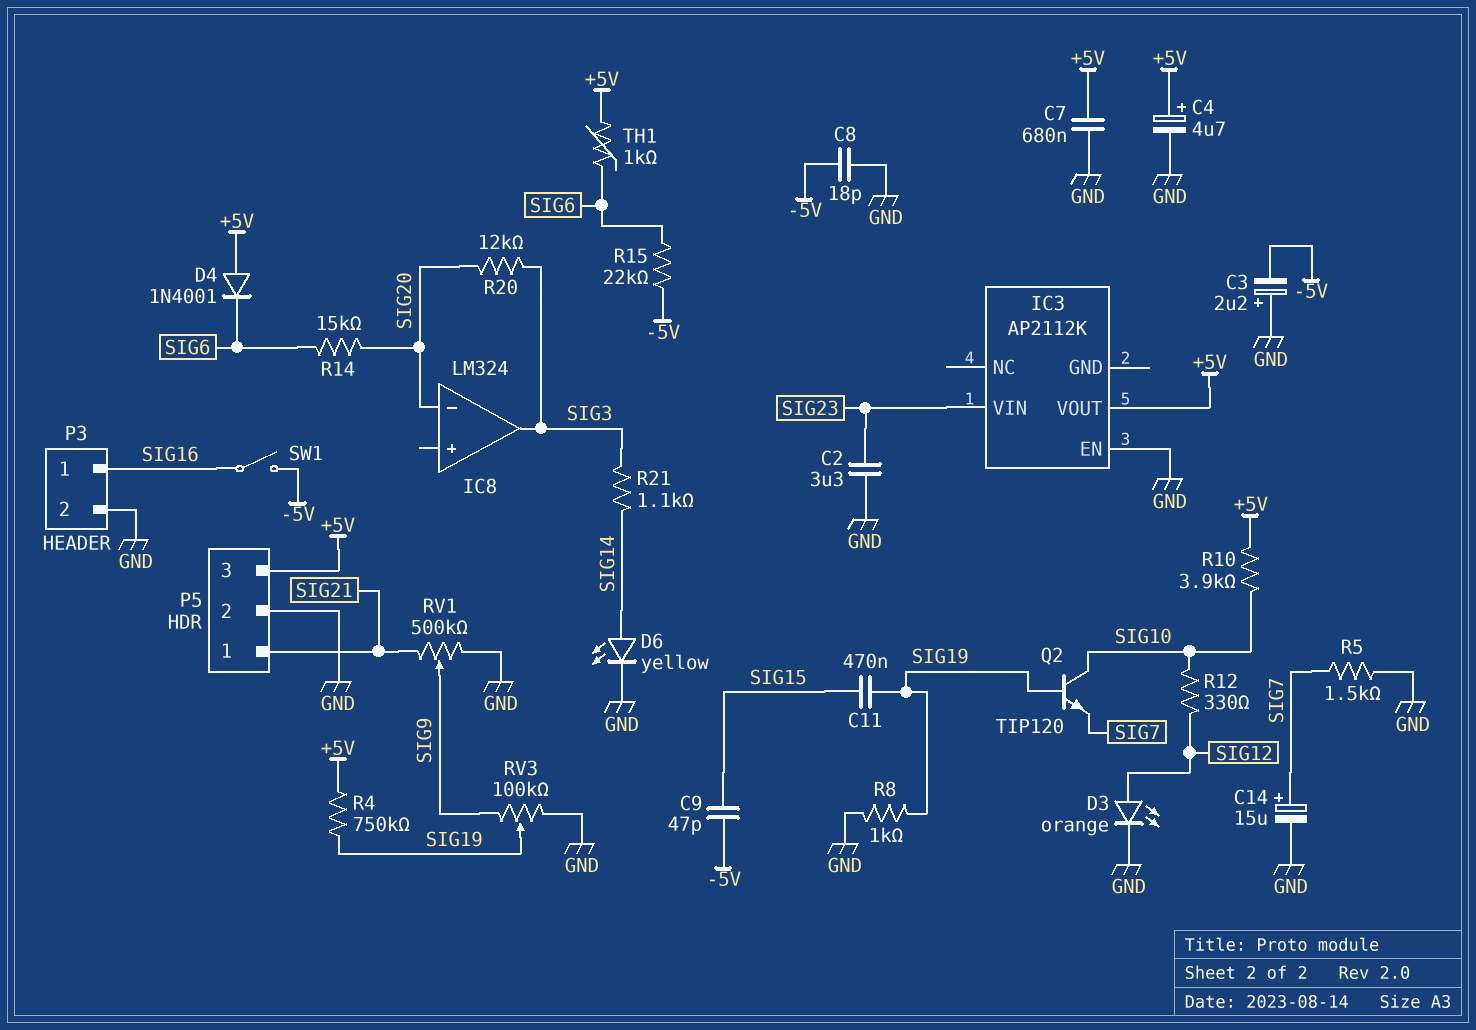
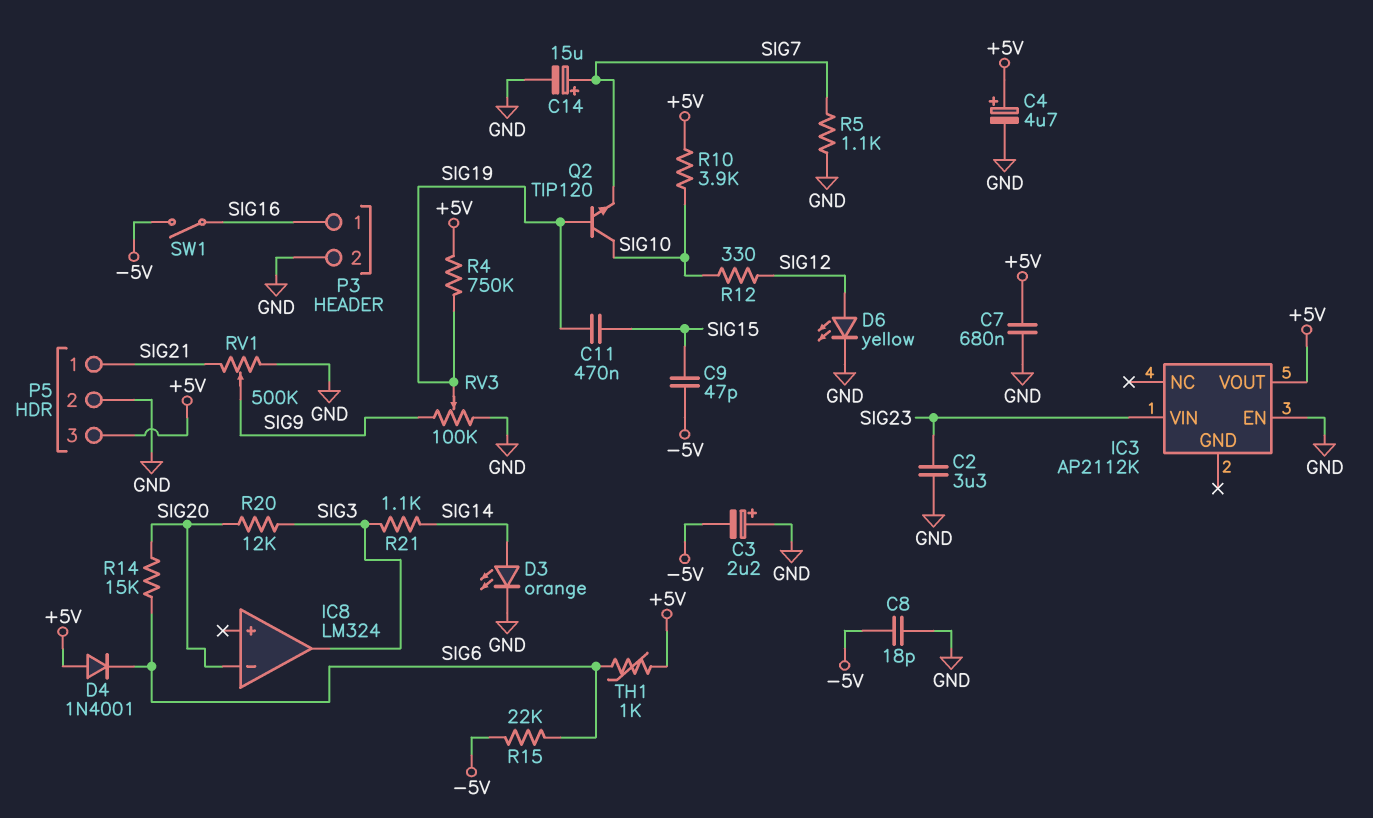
D3: LED orange (A SIG12, K GND) -> LED orange (A SIG14, K GND)
D6: LED yellow (A SIG14, K GND) -> LED yellow (A SIG12, K GND)
R5: 1.5k (GND, SIG7) -> 1.1k (GND, SIG7)
R8: 1k (GND, SIG19) -> none

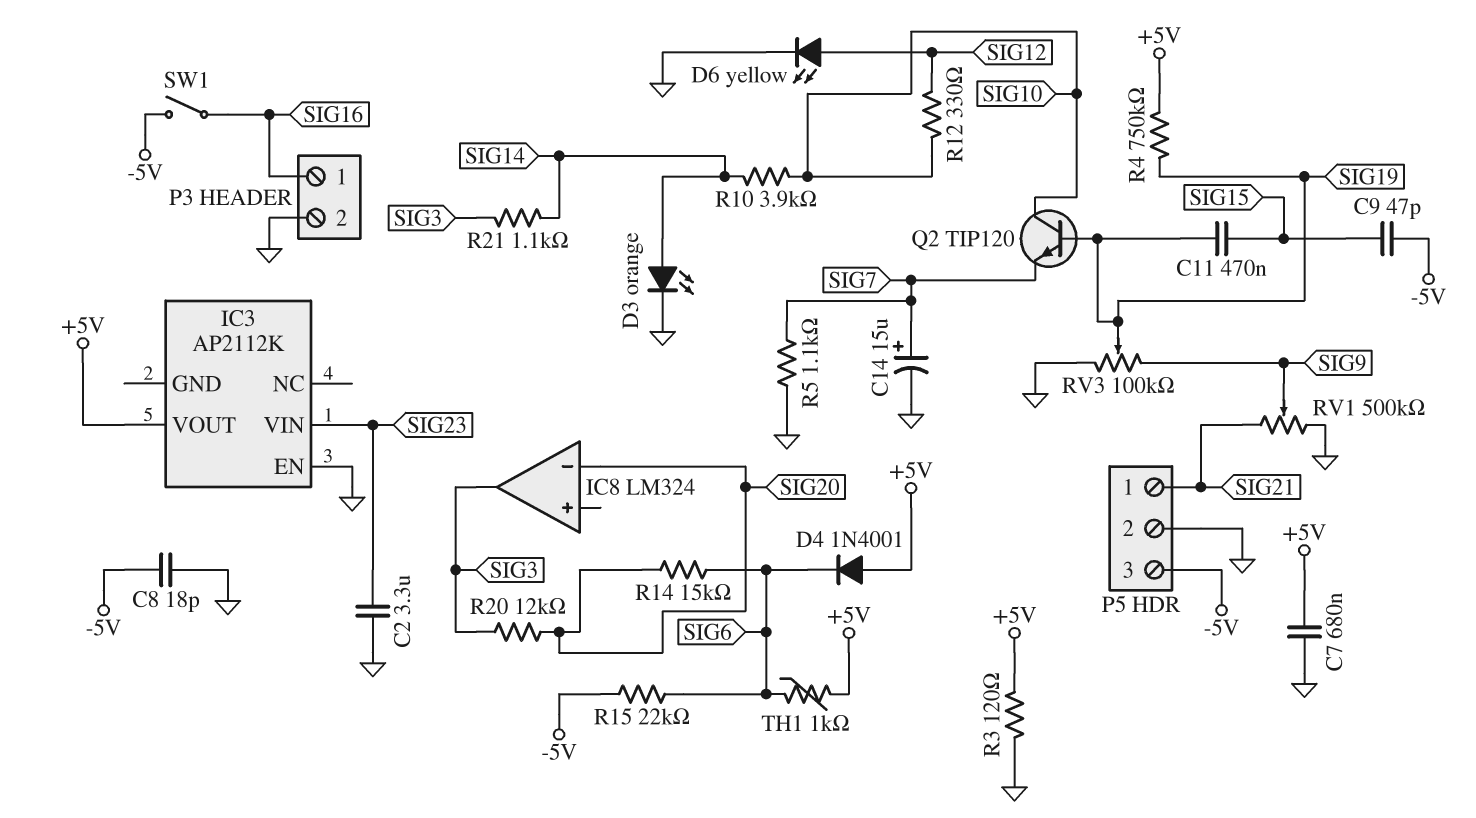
C3: 2.2uF (plus GND, minus -5V) -> none
C4: 4.7uF (plus +5V, minus GND) -> none
P5 pin 3: +5V -> -5V
R3: none -> 120 (+5V, GND)
R10: 3.9k (+5V, SIG10) -> 3.9k (SIG10, SIG14)

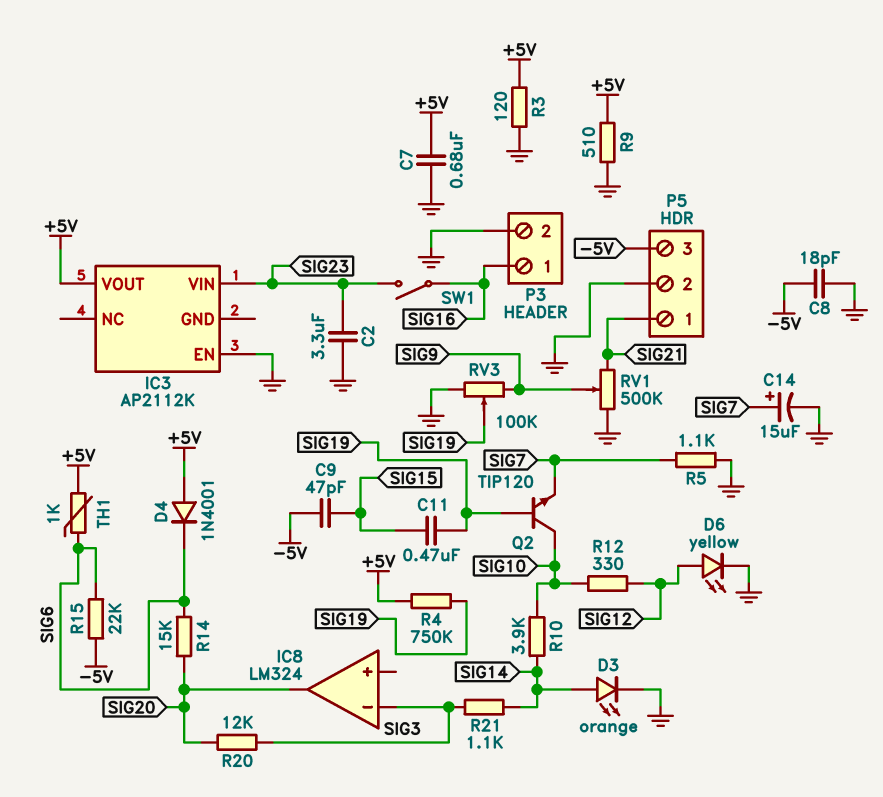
IC8 pin in-: SIG20 -> SIG3
IC8 pin out: SIG3 -> SIG20
R9: none -> 510 (+5V, GND)
SW1: switch (-5V, SIG16) -> switch (SIG16, SIG23)

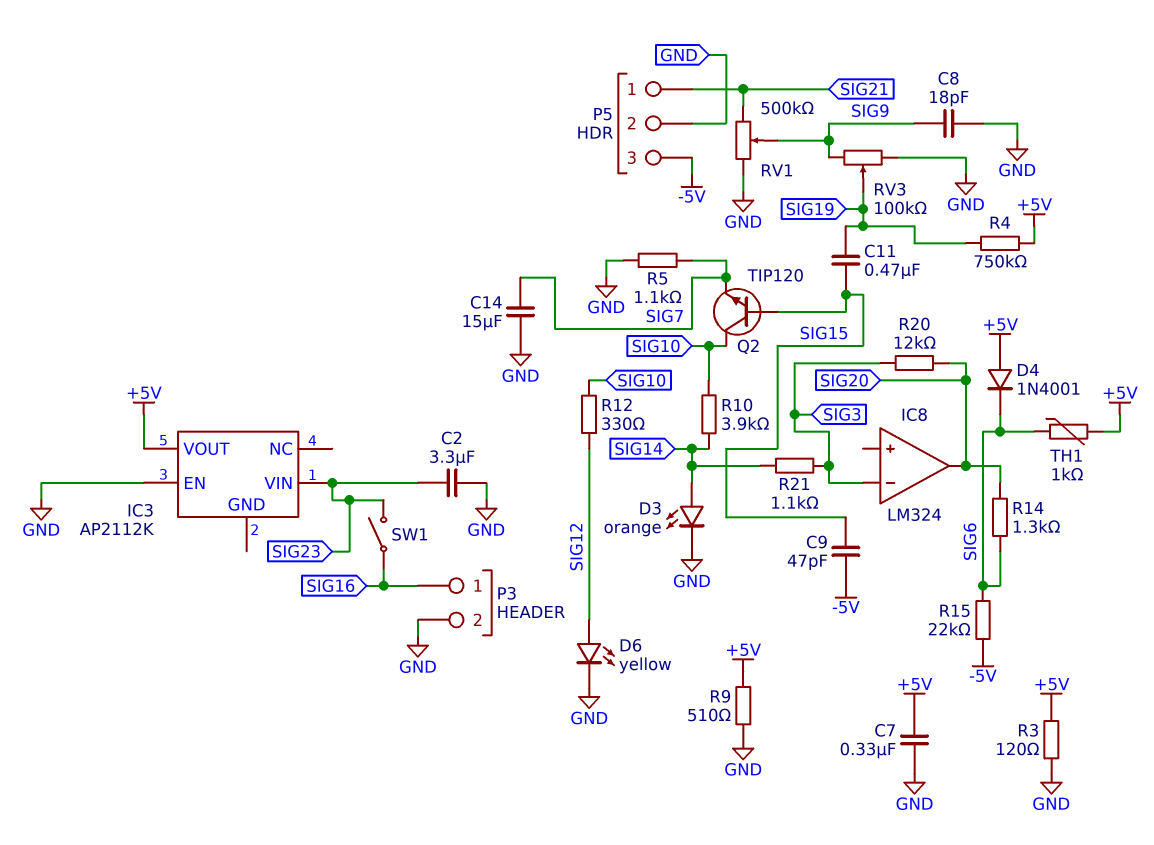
C7: 680nF (+5V, GND) -> 330nF (+5V, GND)
C8: 18pF (-5V, GND) -> 18pF (GND, SIG9)
C14: 15uF (plus SIG7, minus GND) -> 15uF (GND, SIG7)
Q2: NPN TIP120 (B SIG19, C SIG10, E SIG7) -> NPN TIP120 (B SIG15, C SIG10, E SIG7)
R14: 15k (SIG6, SIG20) -> 1.3k (SIG6, SIG20)

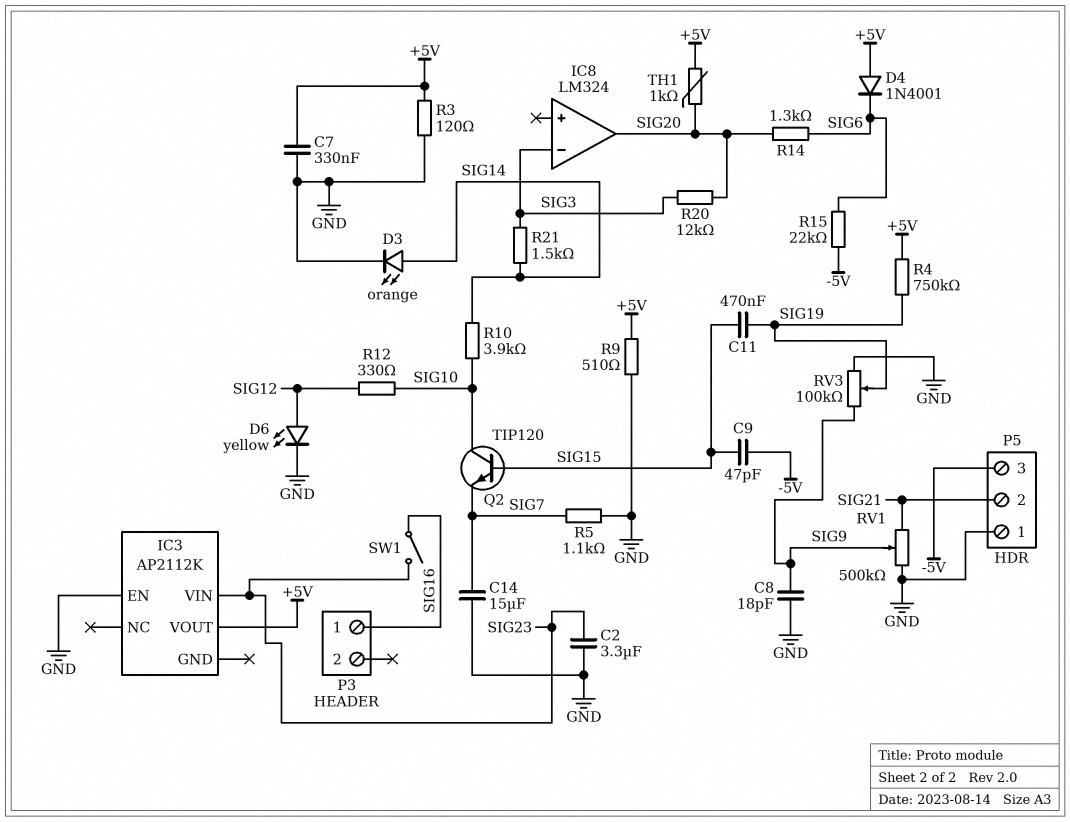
P3 pin 2: GND -> none
P5 pin 1: SIG21 -> GND
P5 pin 2: GND -> SIG21
R21: 1.1k (SIG3, SIG14) -> 1.5k (SIG3, SIG14)
TH1: 1k (+5V, SIG6) -> 1k (+5V, SIG20)

